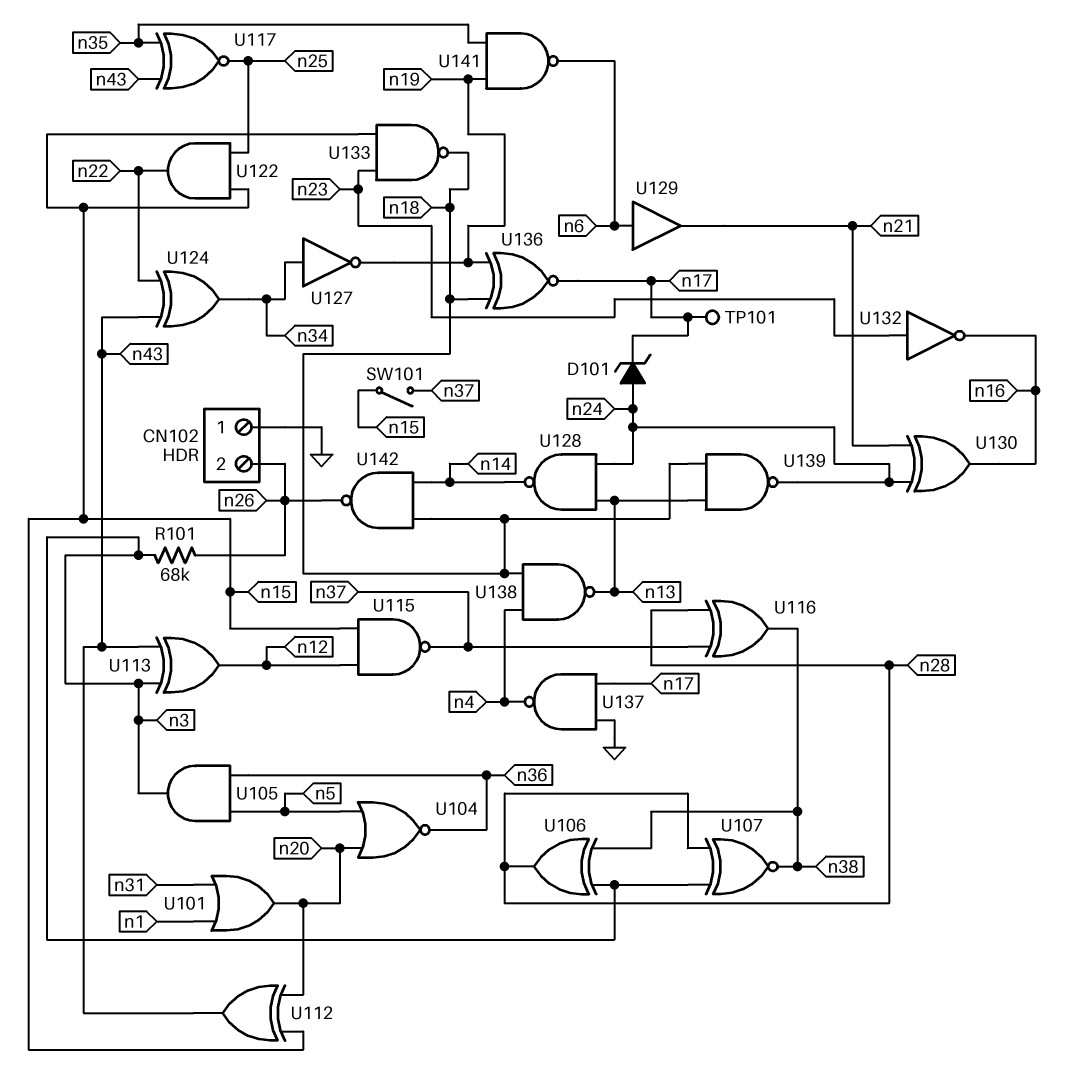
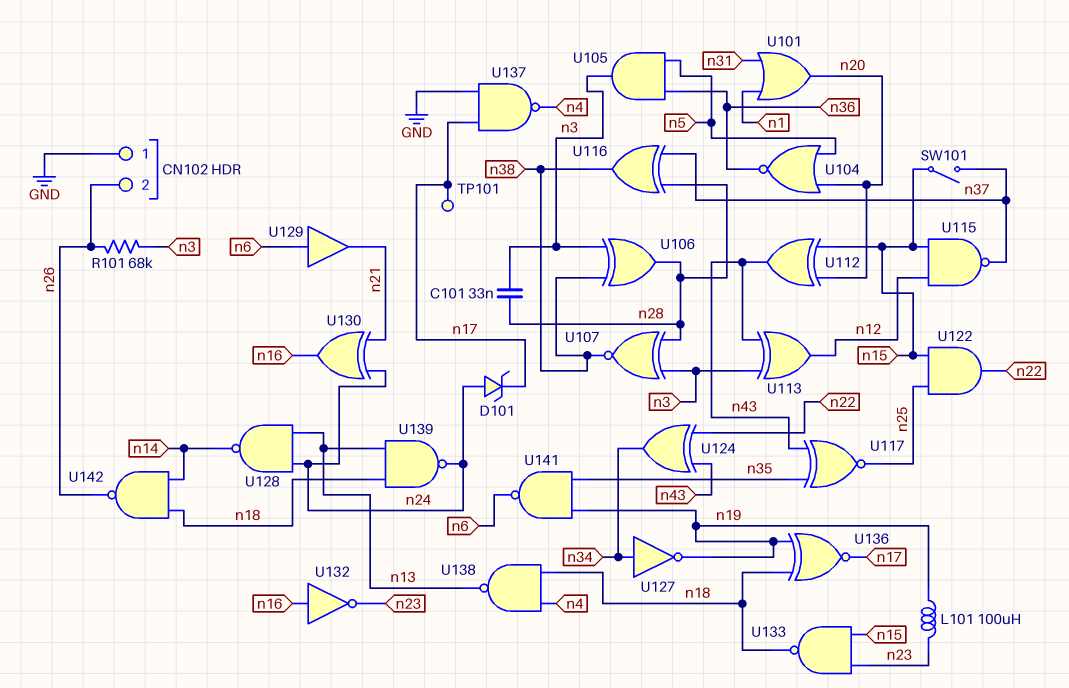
C101: none -> 33nF (n3, n28)
L101: none -> 100uH (n19, n23)
U132: NOT (in n23, out n16) -> NOT (in n16, out n23)

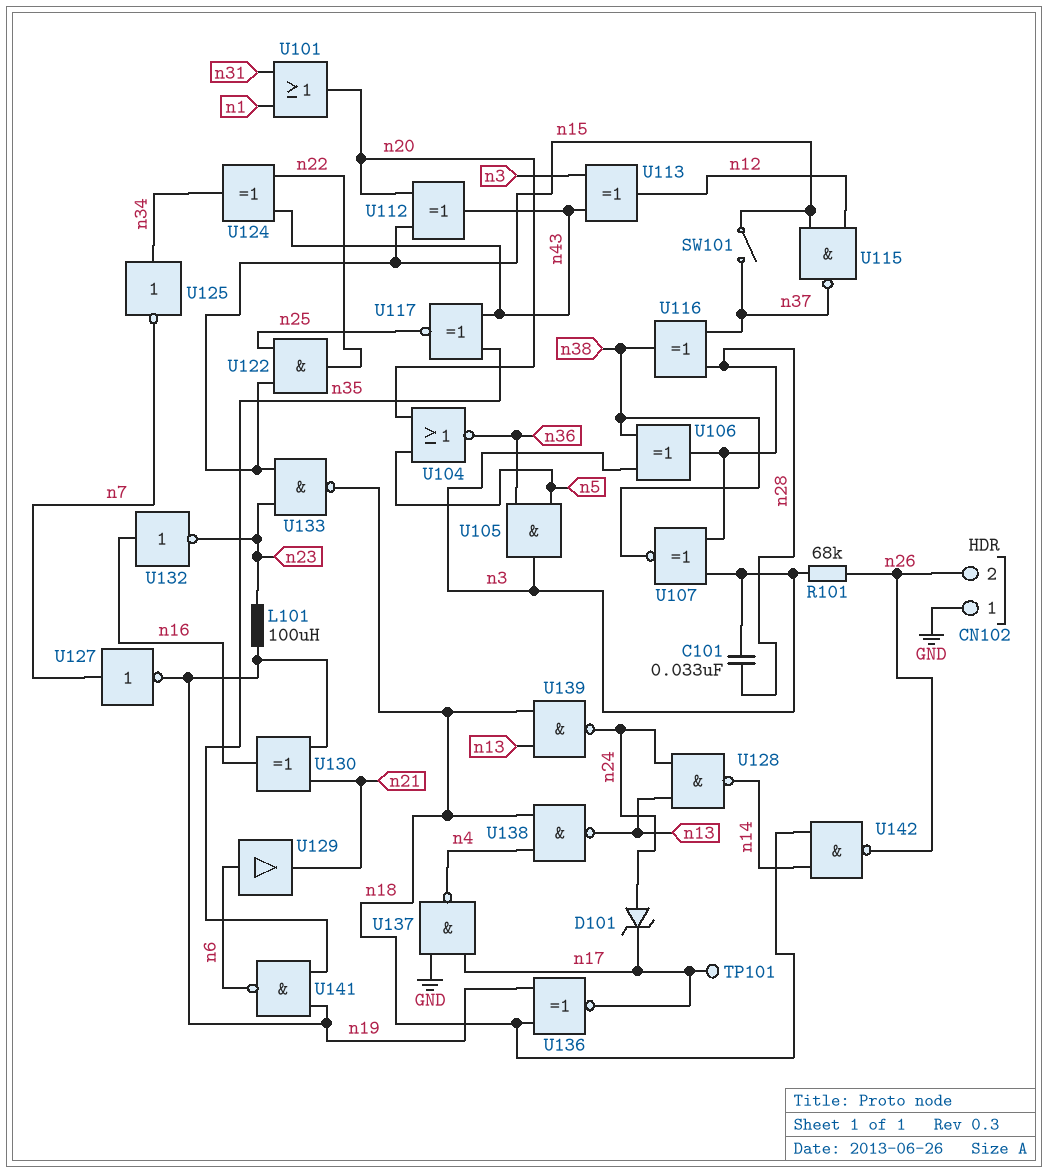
U125: none -> NOT (in n34, out n7)
U127: NOT (in n34, out n19) -> NOT (in n7, out n19)
U130: XOR (in n21, in n24, out n16) -> XOR (in n19, in n21, out n16)

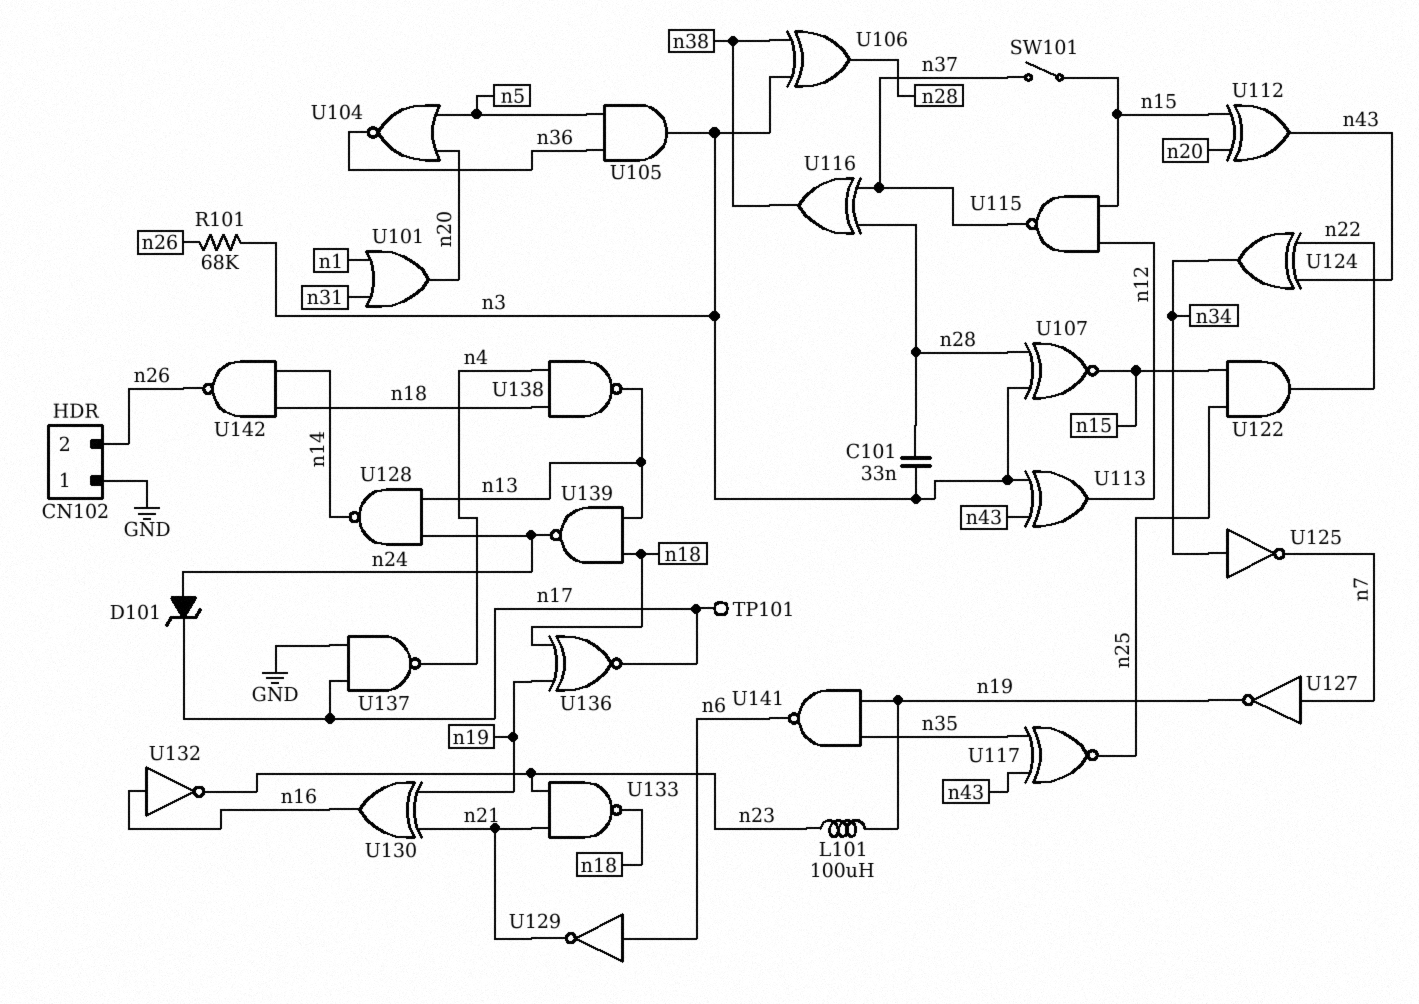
U107: XNOR (in n3, in n28, out n38) -> XNOR (in n3, in n28, out n15)
U129: buffer (in n6, out n21) -> NOT (in n6, out n21)
U133: NAND (in n15, in n23, out n18) -> NAND (in n21, in n23, out n18)

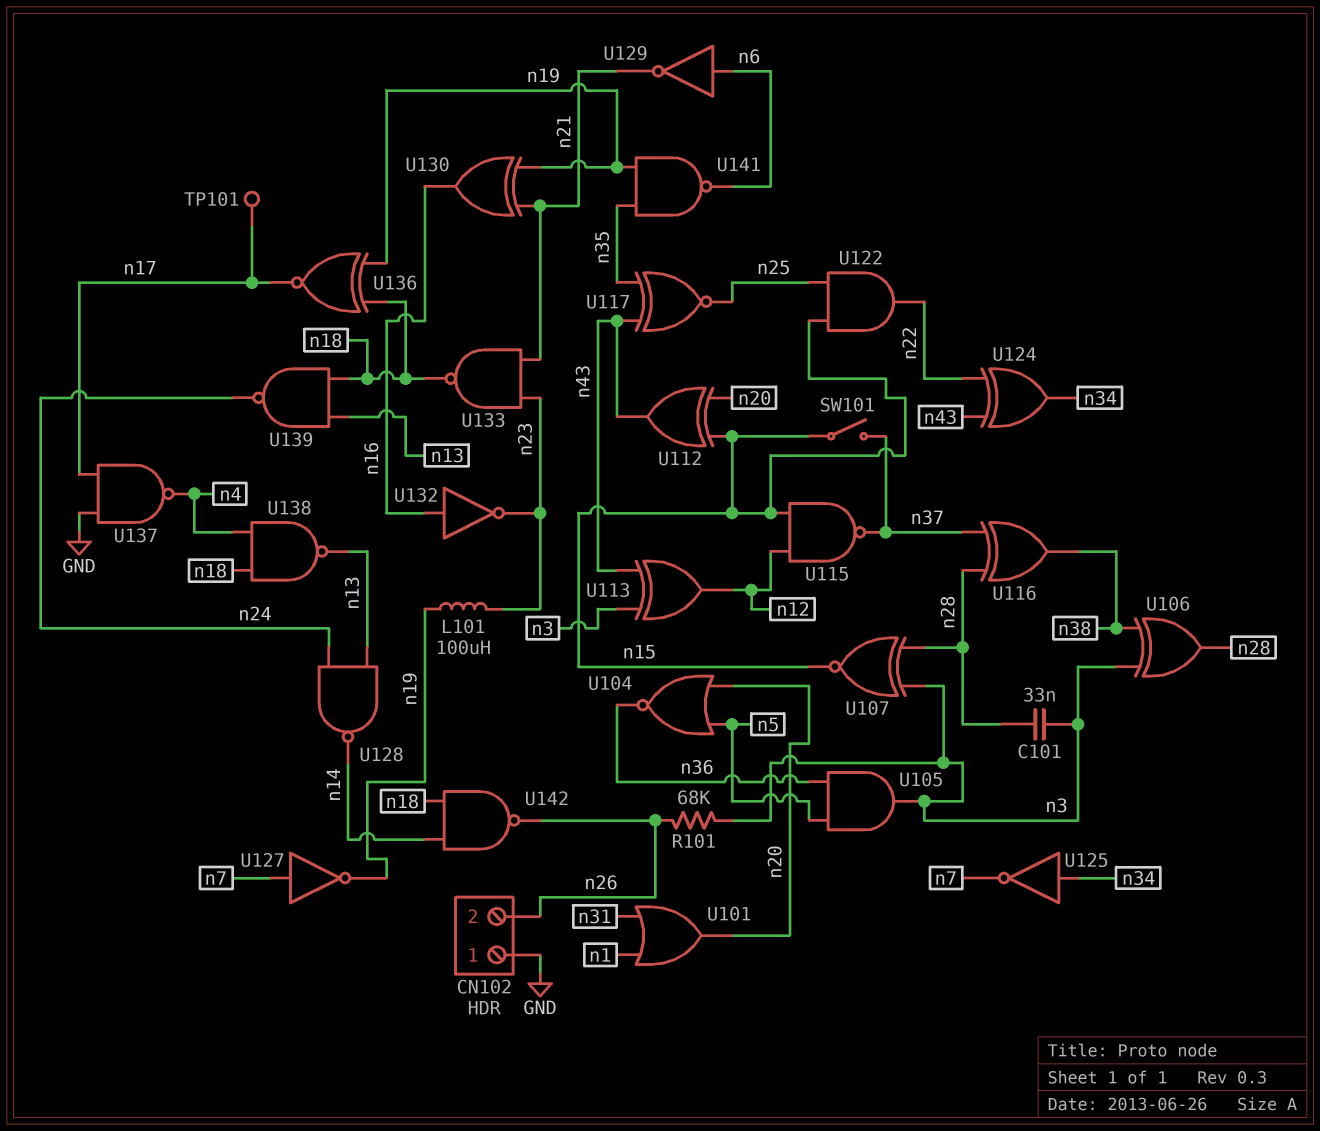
D101: zener (A n24, K n17) -> none

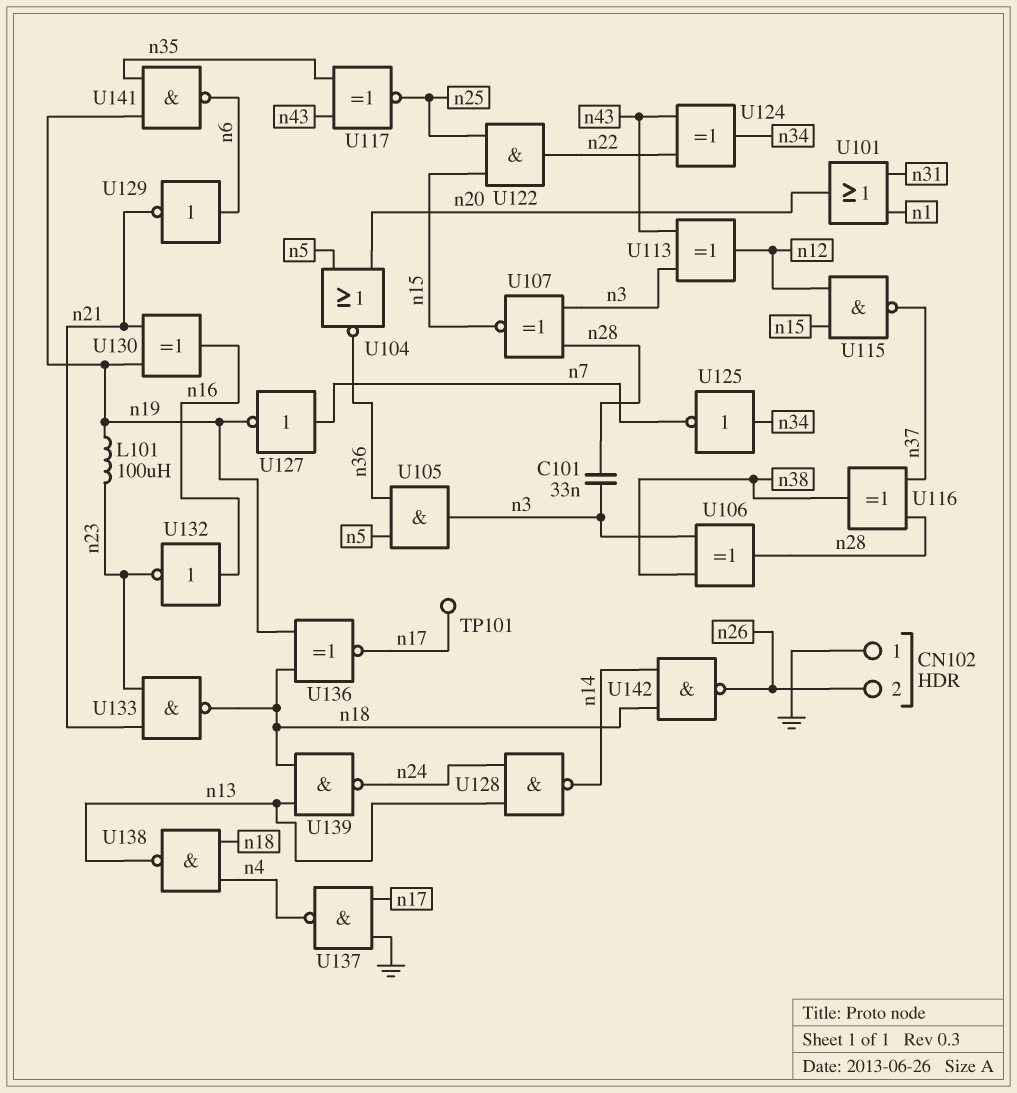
R101: 68k (n3, n26) -> none
SW101: switch (n15, n37) -> none
U112: XOR (in n15, in n20, out n43) -> none

